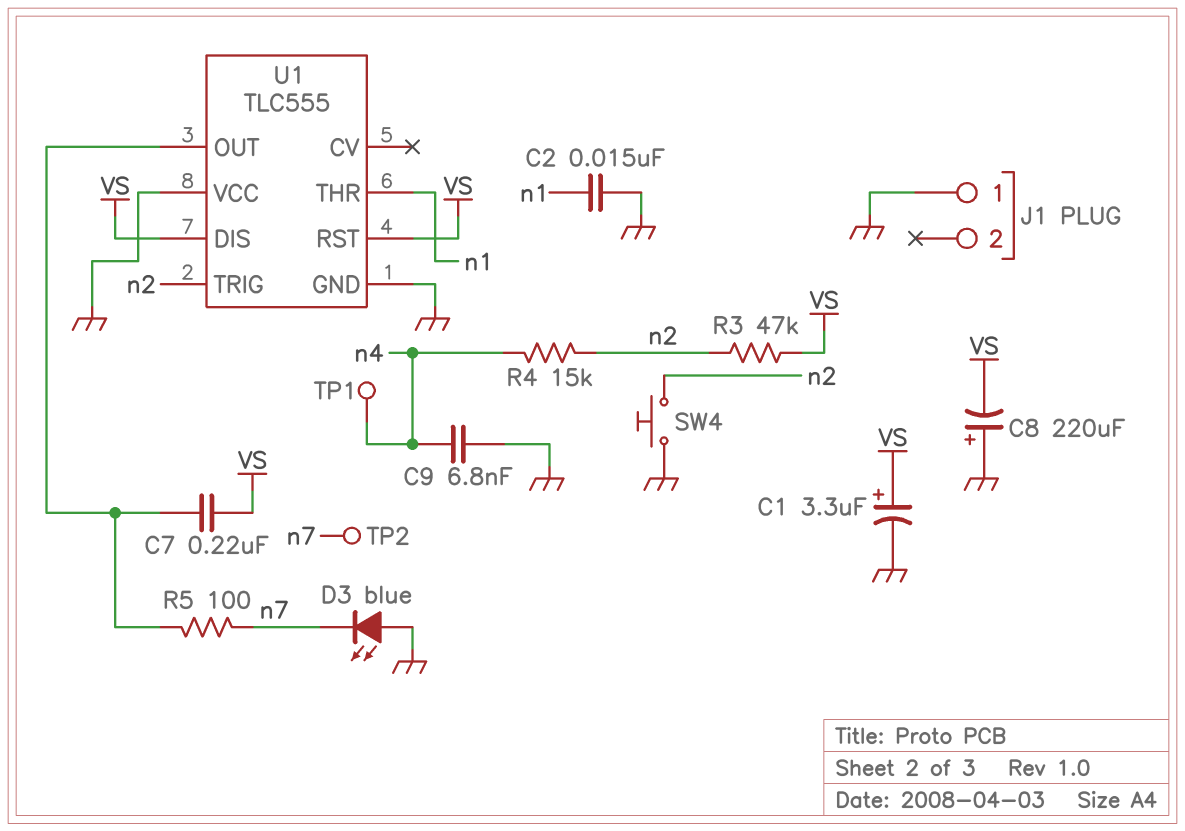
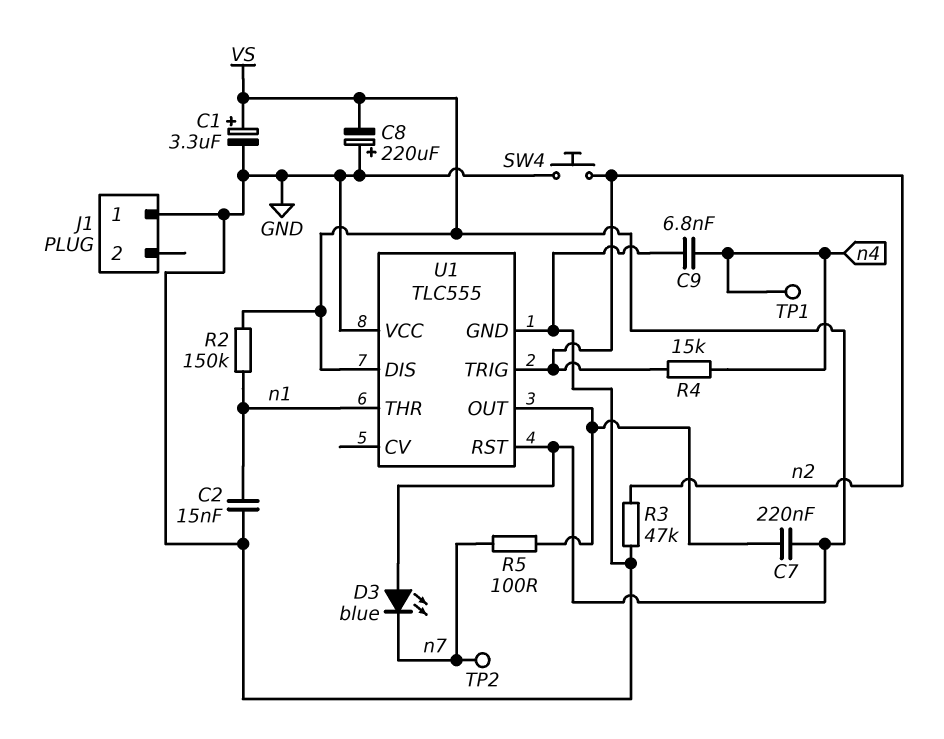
D3: LED blue (A GND, K n7) -> LED blue (A VS, K n7)
R2: none -> 150k (VS, n1)
R3: 47k (VS, n2) -> 47k (GND, n2)

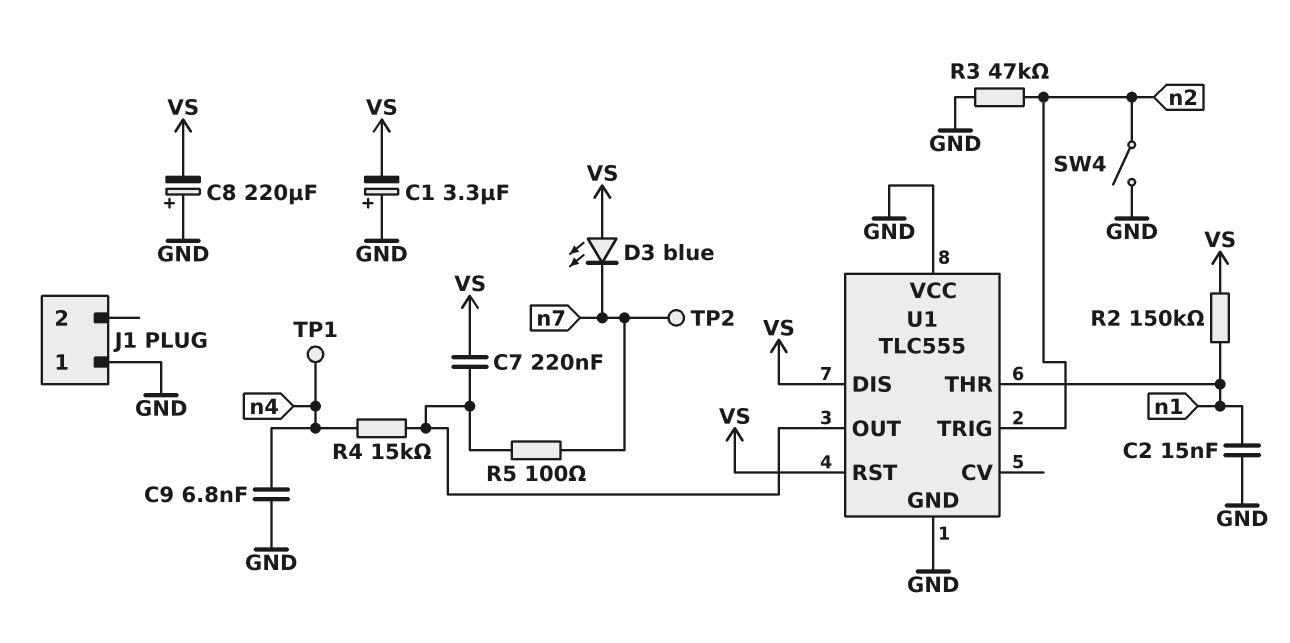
C1: 3.3uF (plus VS, minus GND) -> 3.3uF (plus GND, minus VS)
R4: 15k (n2, n4) -> 15k (U1/OUT, n4)
SW4: button (GND, n2) -> switch (GND, n2)

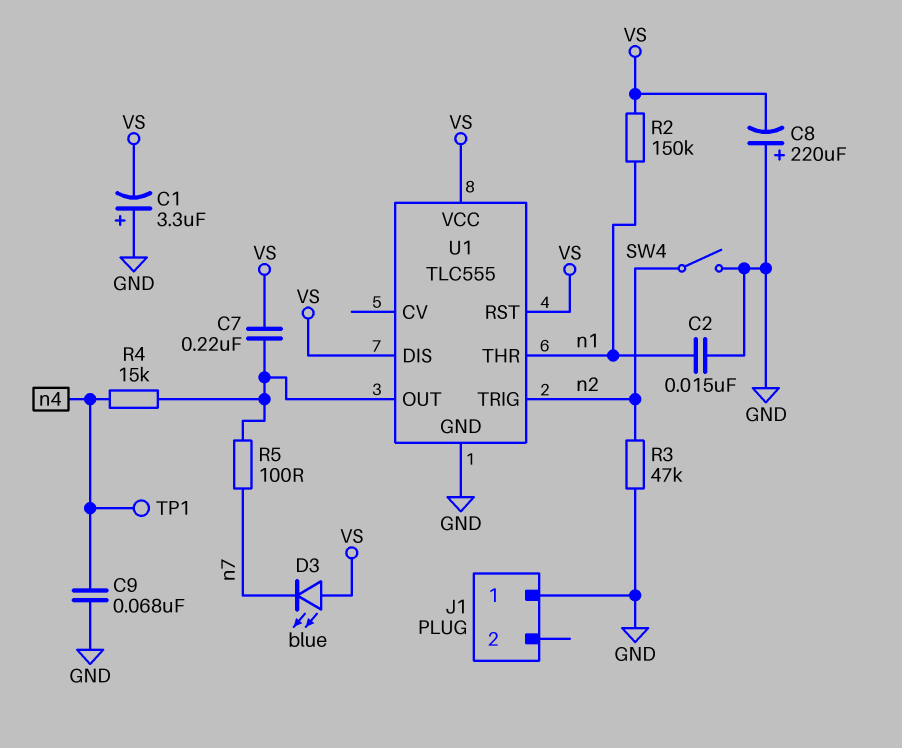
C9: 6.8nF (GND, n4) -> 68nF (GND, n4)
TP2: test point (n7) -> none
U1 pin VCC: GND -> VS

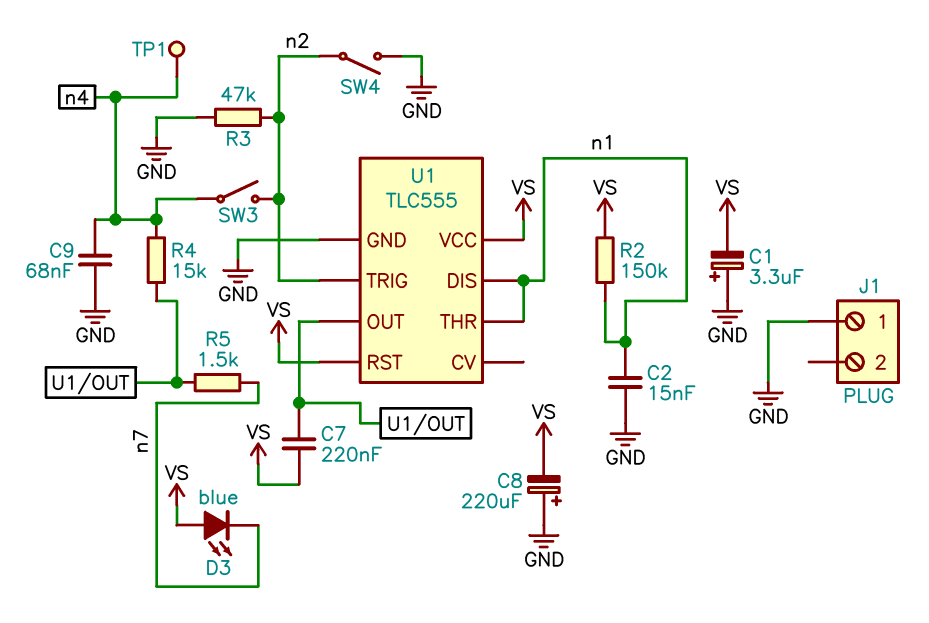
R5: 100 (U1/OUT, n7) -> 1.5k (U1/OUT, n7)
SW3: none -> switch (n2, n4)
U1 pin DIS: VS -> n1

